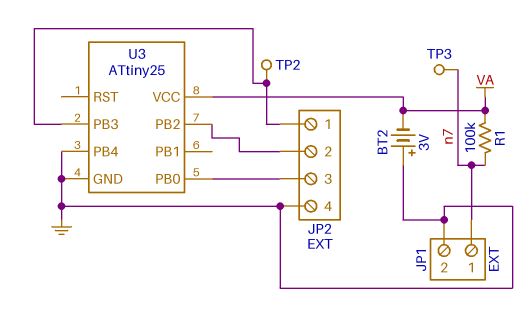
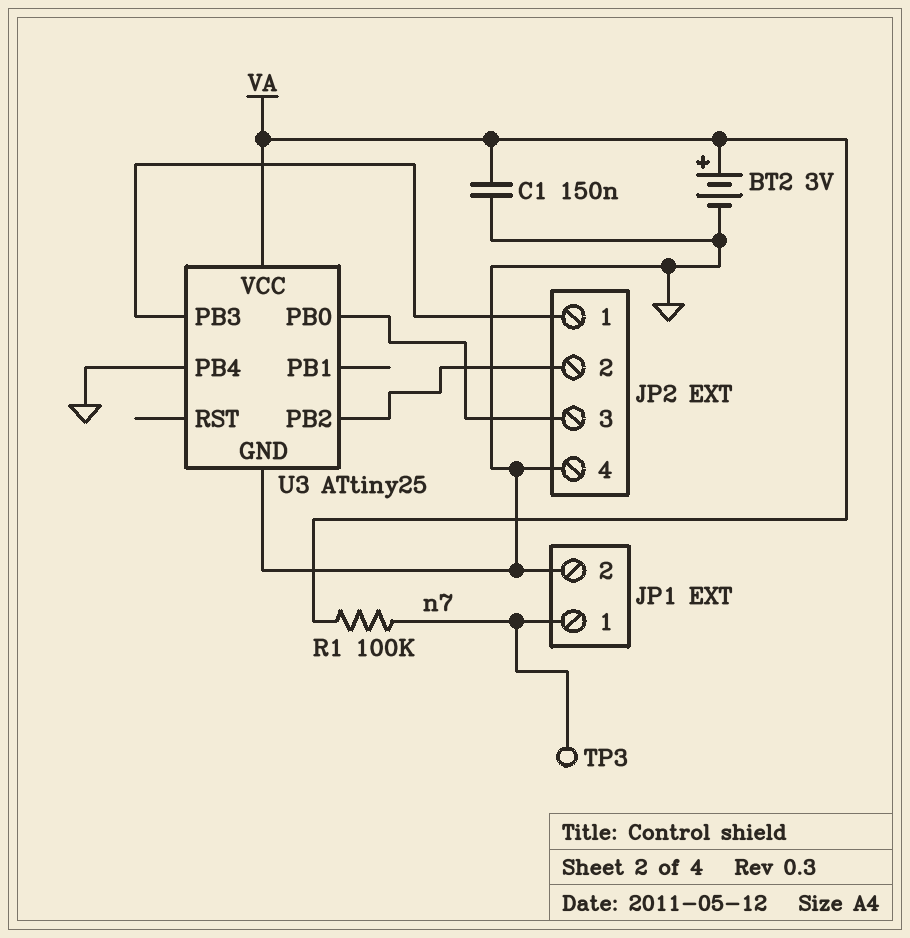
BT2: 3V (plus GND, minus VA) -> 3V (plus VA, minus GND)
C1: none -> 150nF (GND, VA)
TP2: test point (JP2/1) -> none

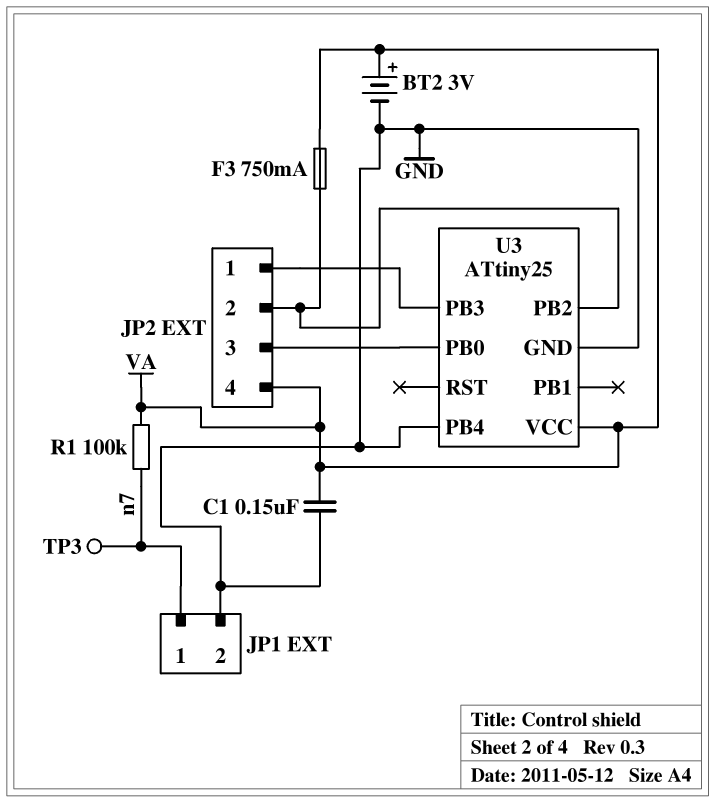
F3: none -> 750mA (JP2/2, VA)
JP2 pin 4: GND -> VA

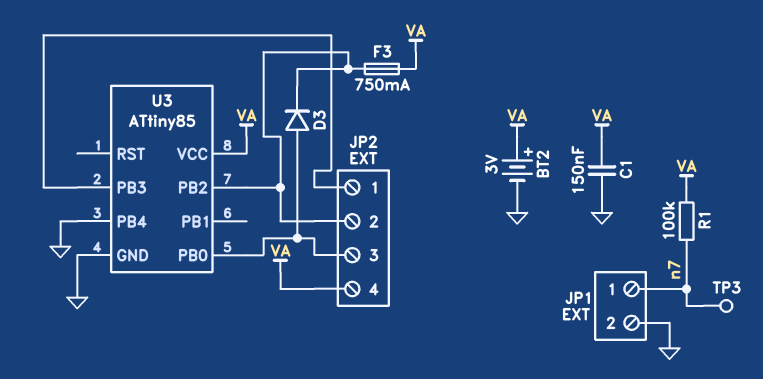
D3: none -> diode (A JP2/3, K JP2/2)
U3: ATtiny25 -> ATtiny85

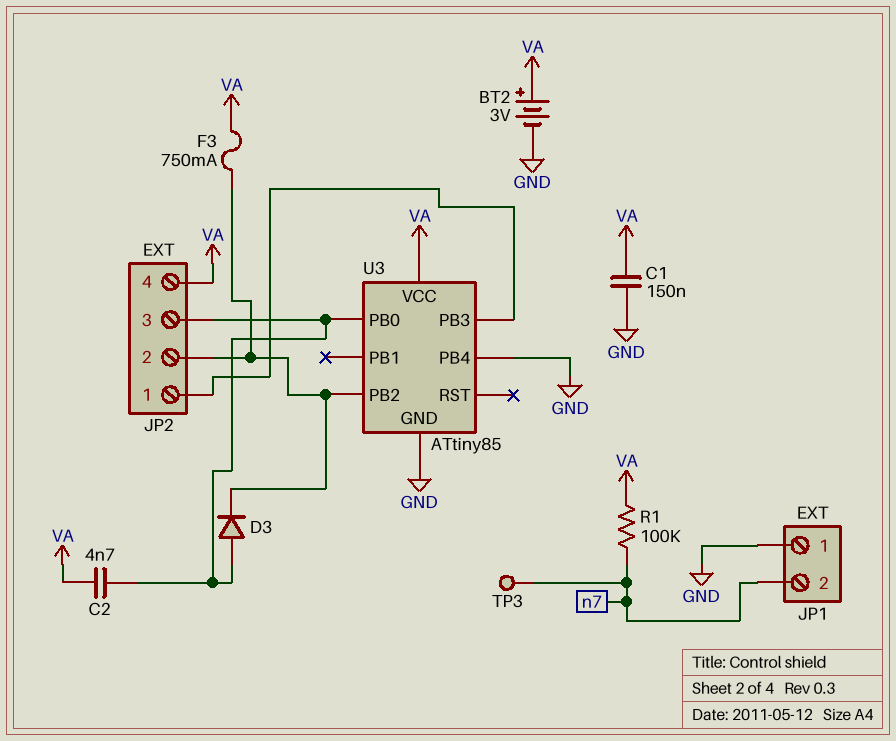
C2: none -> 4.7nF (JP2/3, VA)
JP1 pin 1: n7 -> GND
JP1 pin 2: GND -> n7

